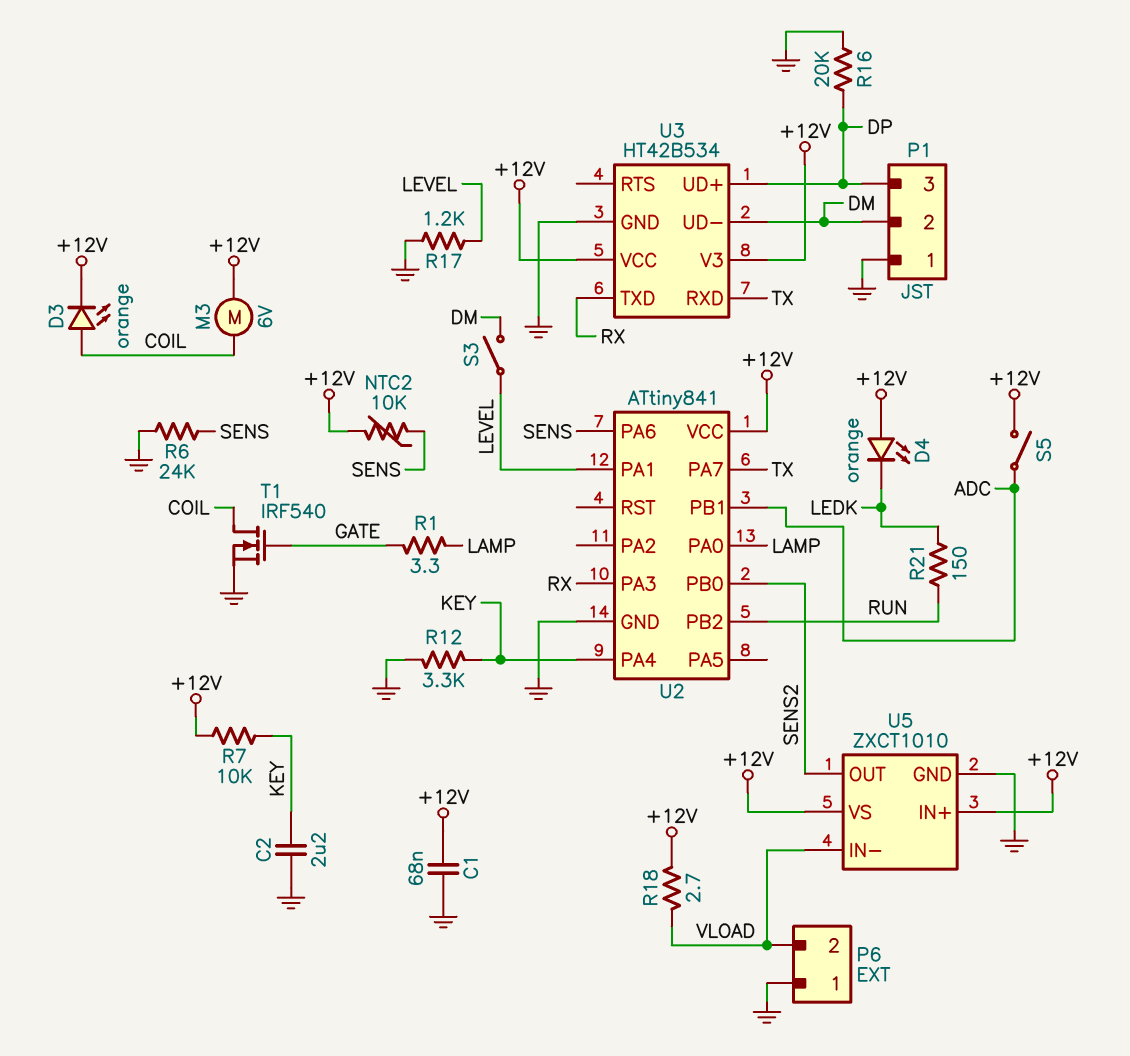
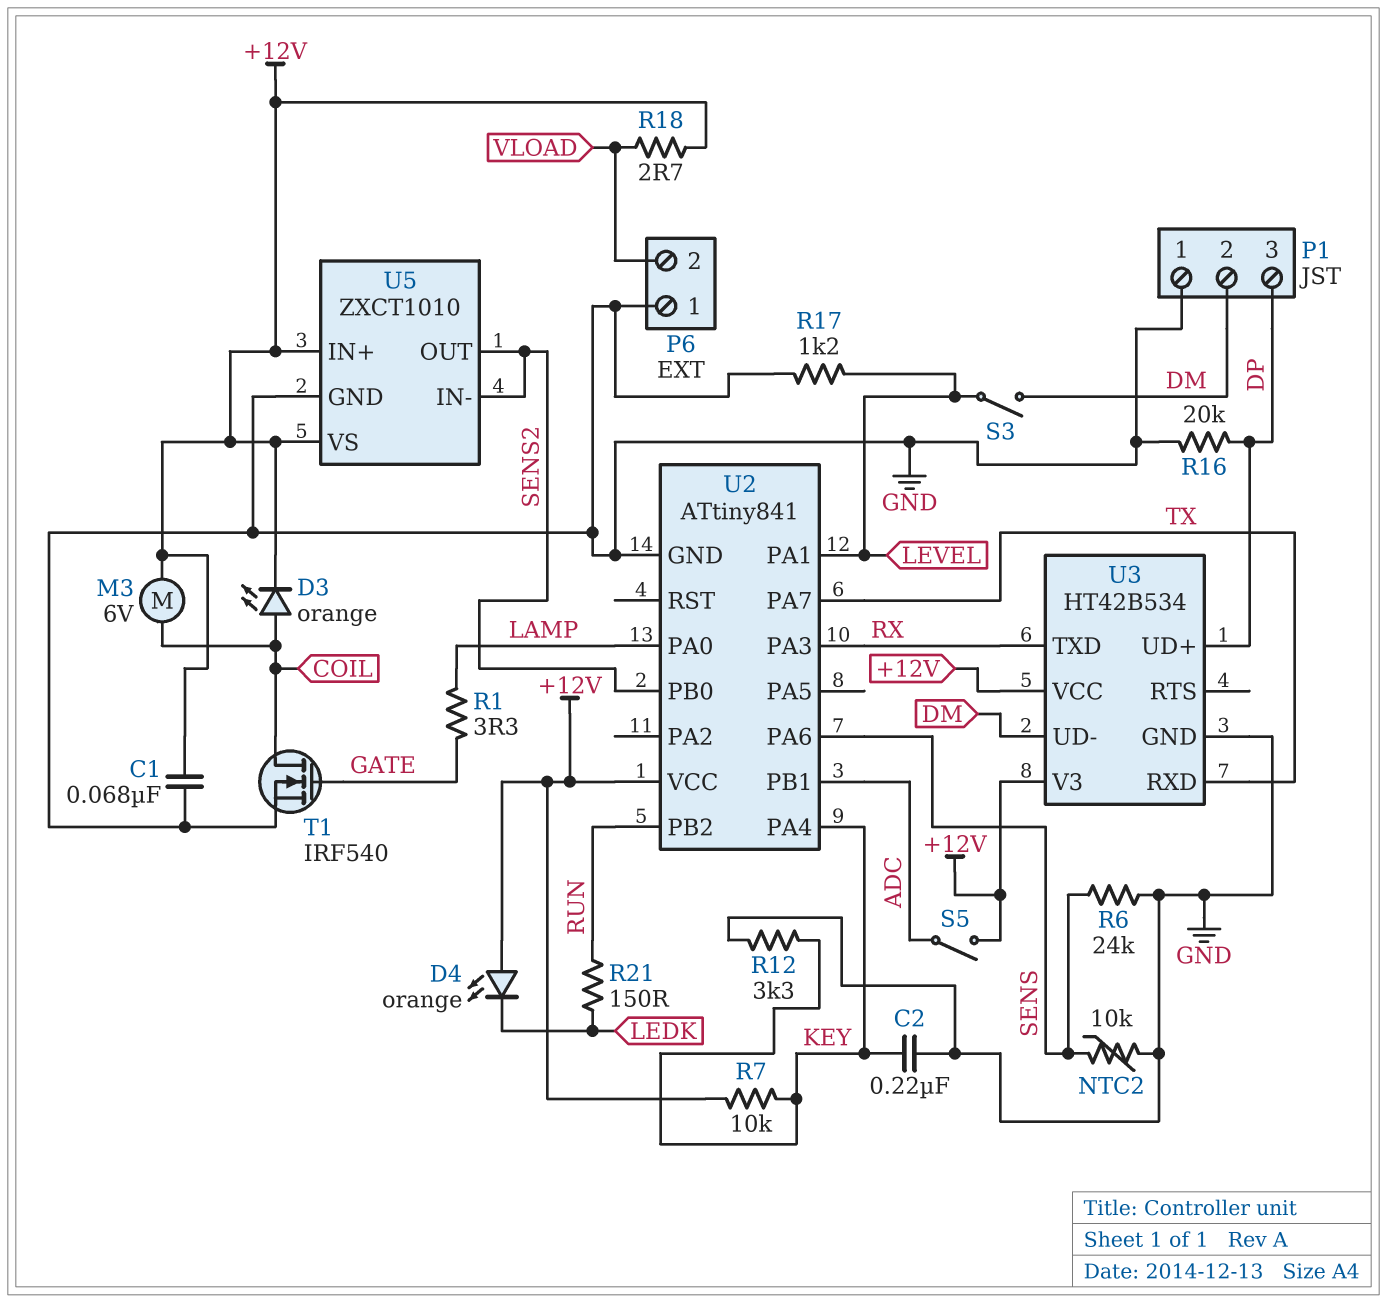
C2: 2.2uF (GND, KEY) -> 220nF (GND, KEY)
NTC2: 10k (+12V, SENS) -> 10k (GND, SENS)
U5 pin IN-: VLOAD -> SENS2

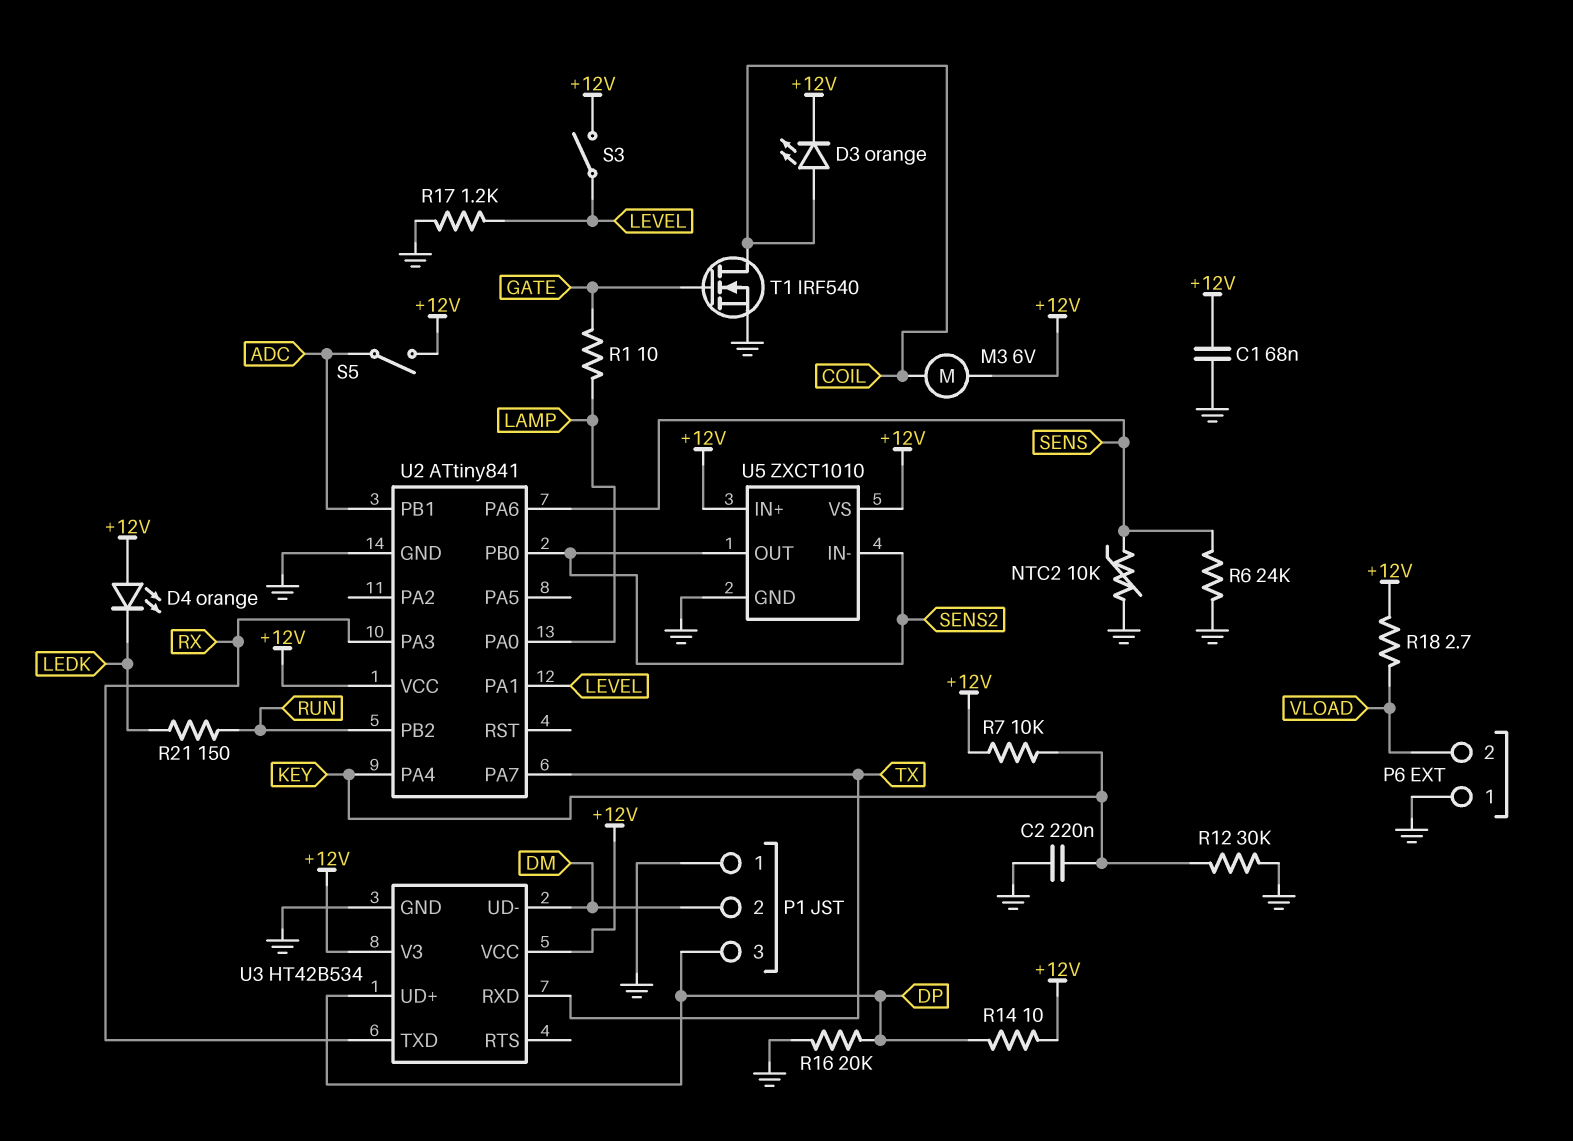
R1: 3.3 (GATE, LAMP) -> 10 (GATE, LAMP)
R12: 3.3k (GND, KEY) -> 30k (GND, KEY)
R14: none -> 10 (+12V, DP)
S3: switch (DM, LEVEL) -> switch (+12V, LEVEL)

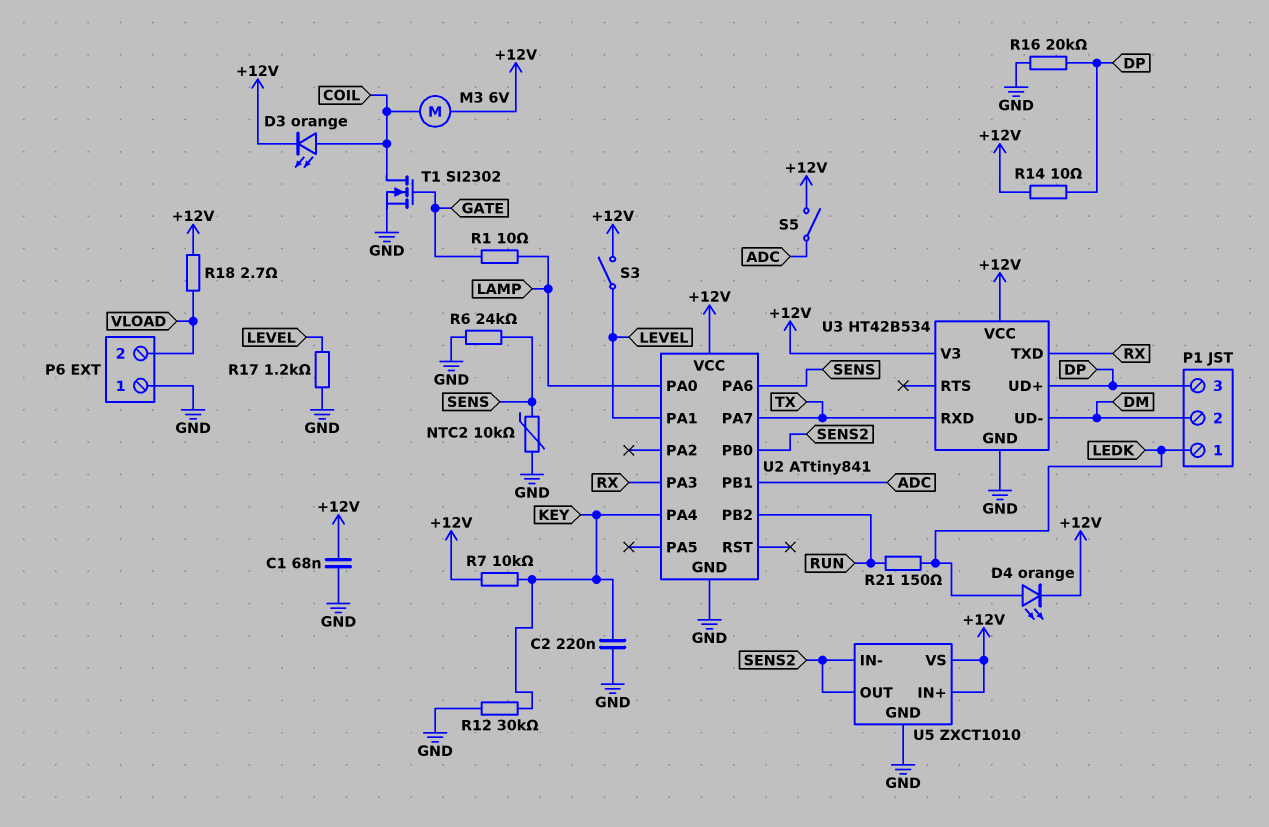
D4: LED orange (A +12V, K LEDK) -> LED orange (A LEDK, K +12V)
P1 pin 1: GND -> LEDK
T1: NMOS IRF540 (G GATE, D COIL, S GND) -> NMOS SI2302 (G GATE, D COIL, S GND)

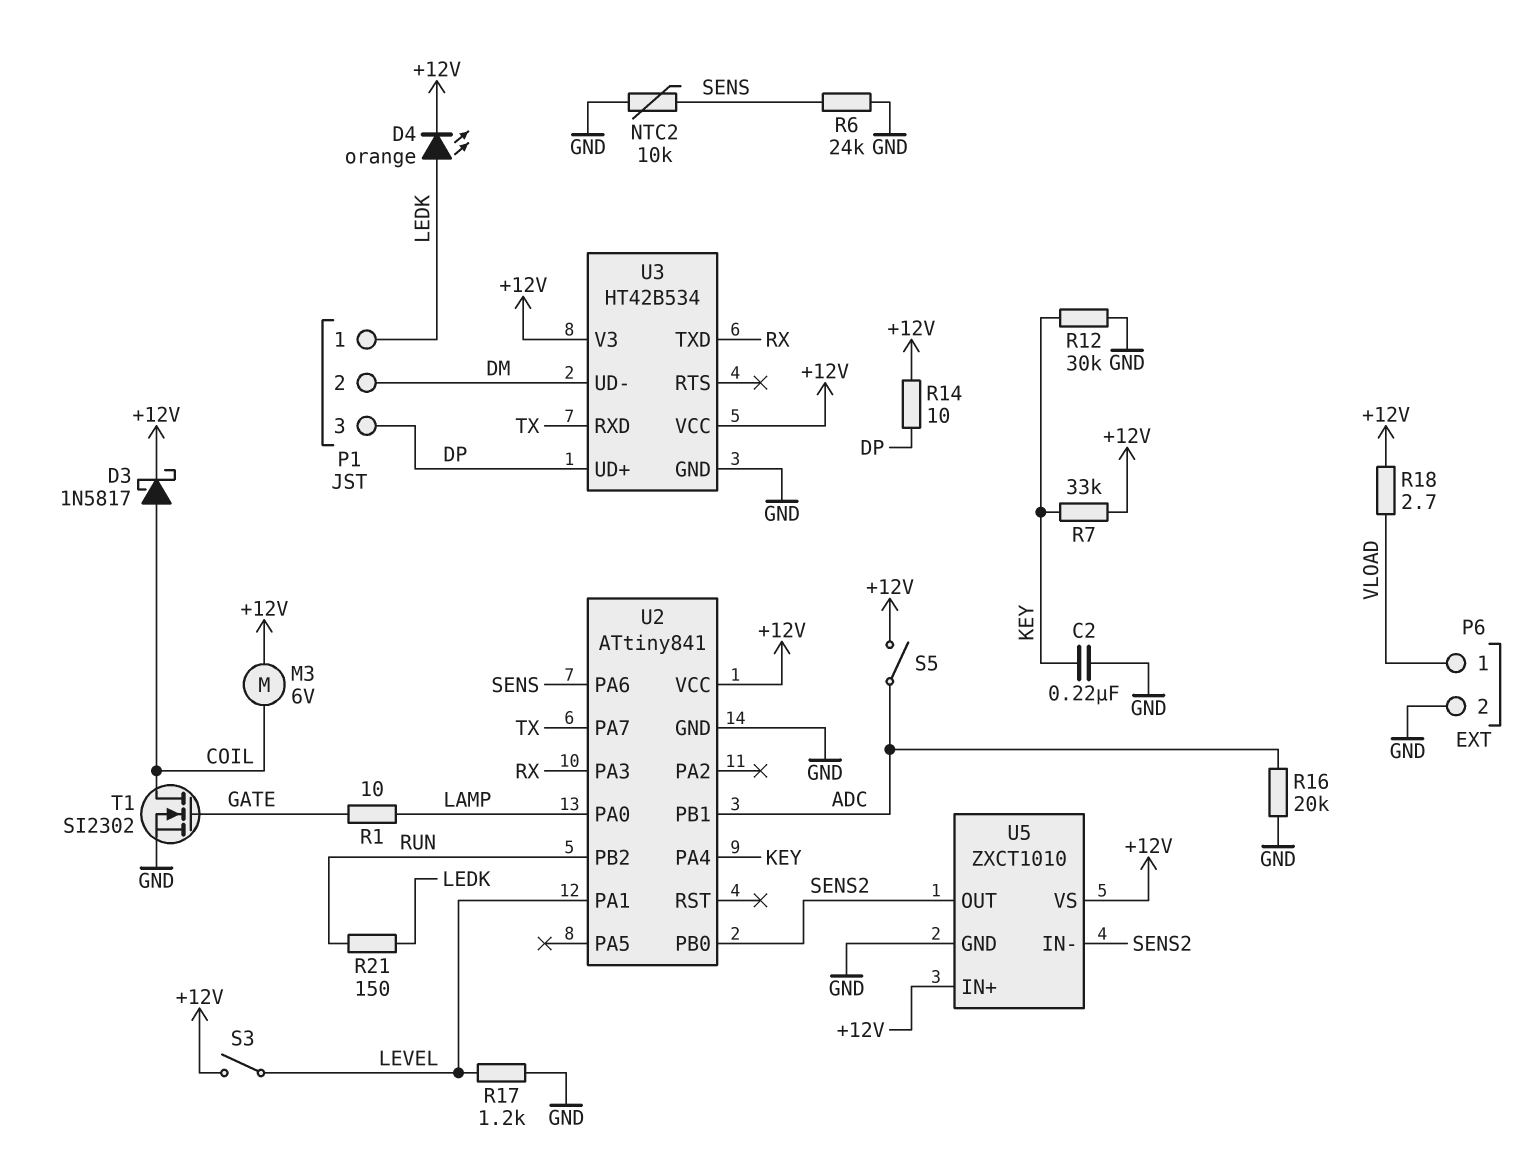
C1: 68nF (+12V, GND) -> none
D3: LED orange (A COIL, K +12V) -> schottky 1N5817 (A COIL, K +12V)
P6 pin 1: GND -> VLOAD
P6 pin 2: VLOAD -> GND
R7: 10k (+12V, KEY) -> 33k (+12V, KEY)
R16: 20k (DP, GND) -> 20k (ADC, GND)

